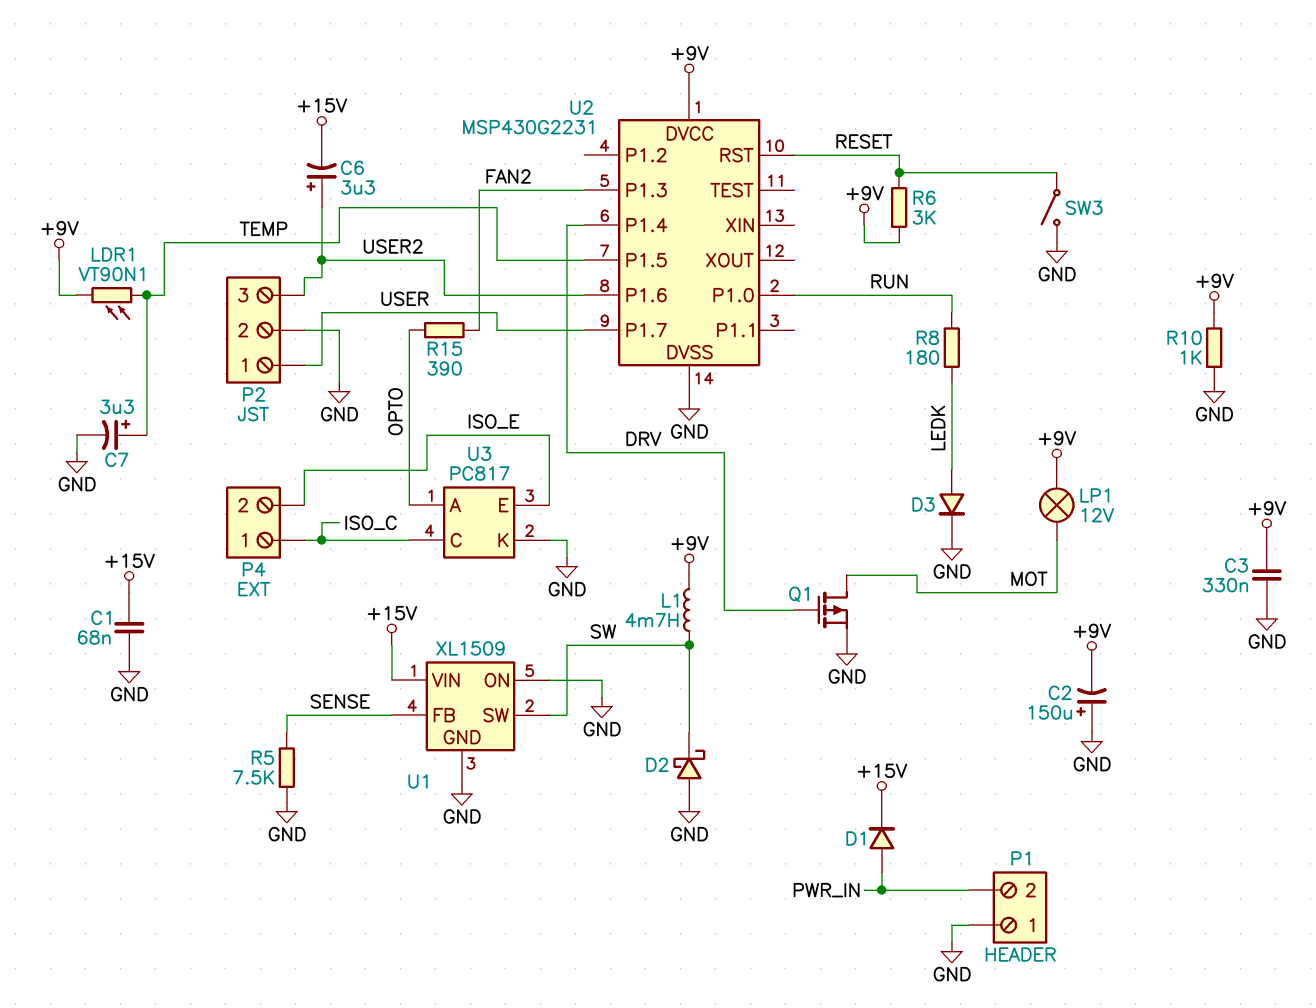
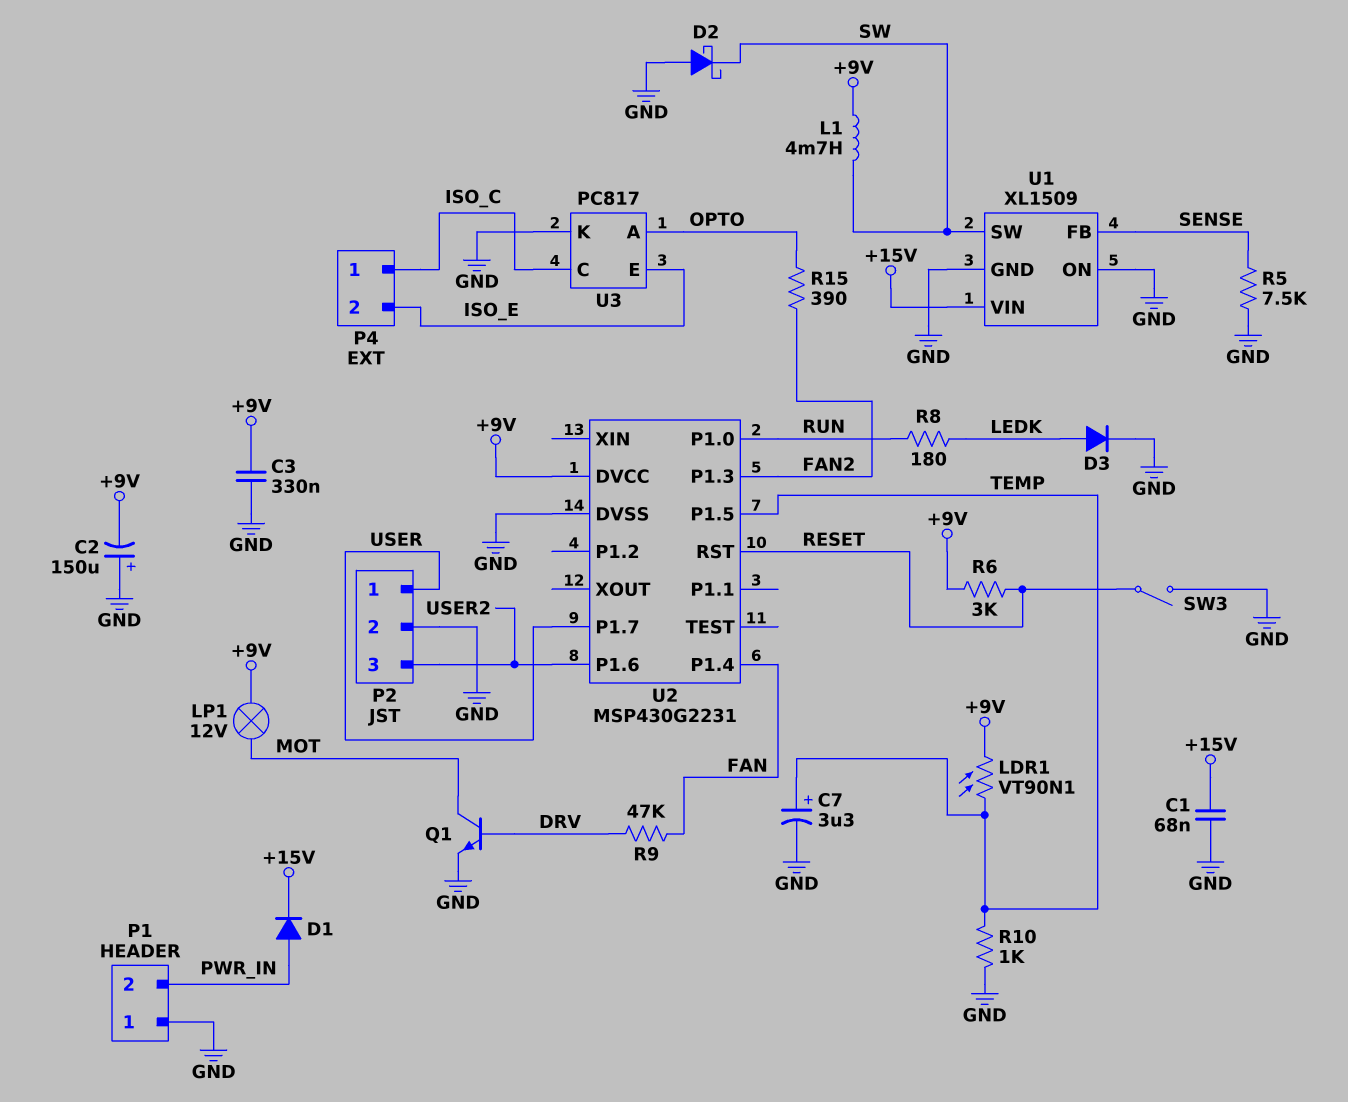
C6: 3.3uF (plus USER2, minus +15V) -> none
Q1: PMOS (G DRV, D MOT, S GND) -> NPN (B DRV, C MOT, E GND)
R9: none -> 47k (DRV, FAN)
R10: 1k (+9V, GND) -> 1k (GND, TEMP)
U2 pin P1.4: DRV -> FAN

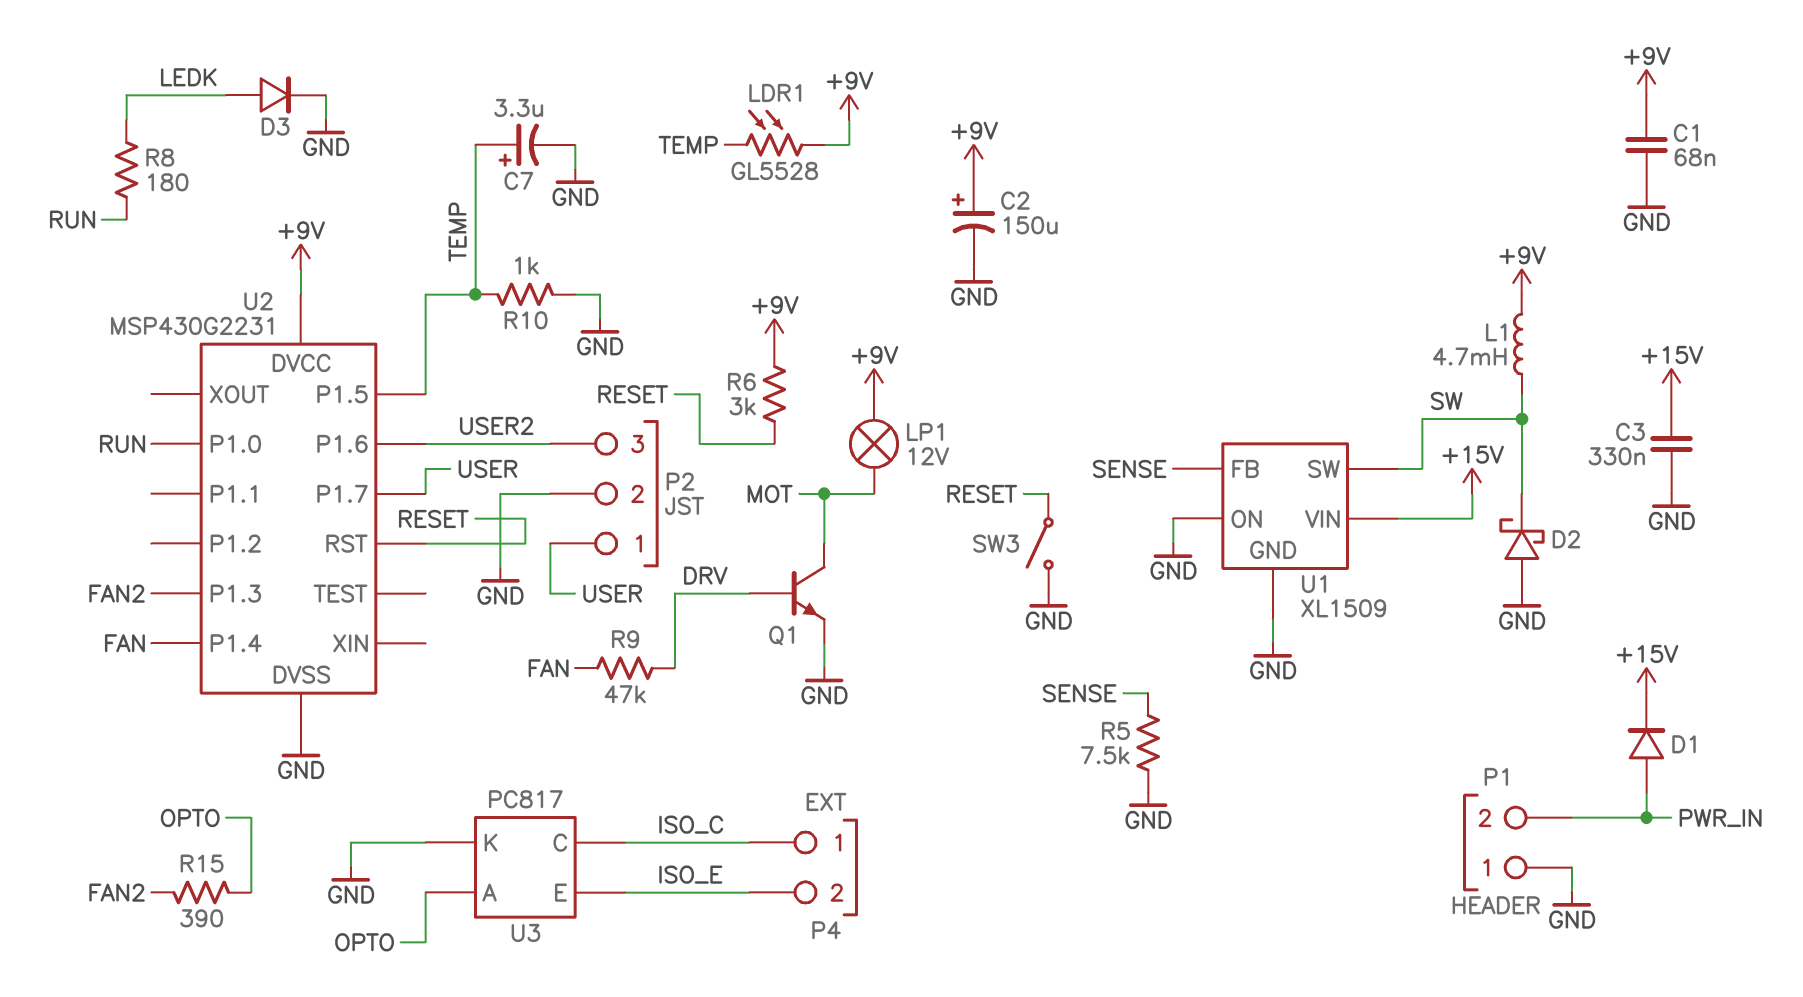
C1: 68nF (+15V, GND) -> 68nF (+9V, GND)
C2: 150uF (plus GND, minus +9V) -> 150uF (plus +9V, minus GND)
C3: 330nF (+9V, GND) -> 330nF (+15V, GND)
LDR1: VT90N1 (+9V, TEMP) -> GL5528 (+9V, TEMP)

